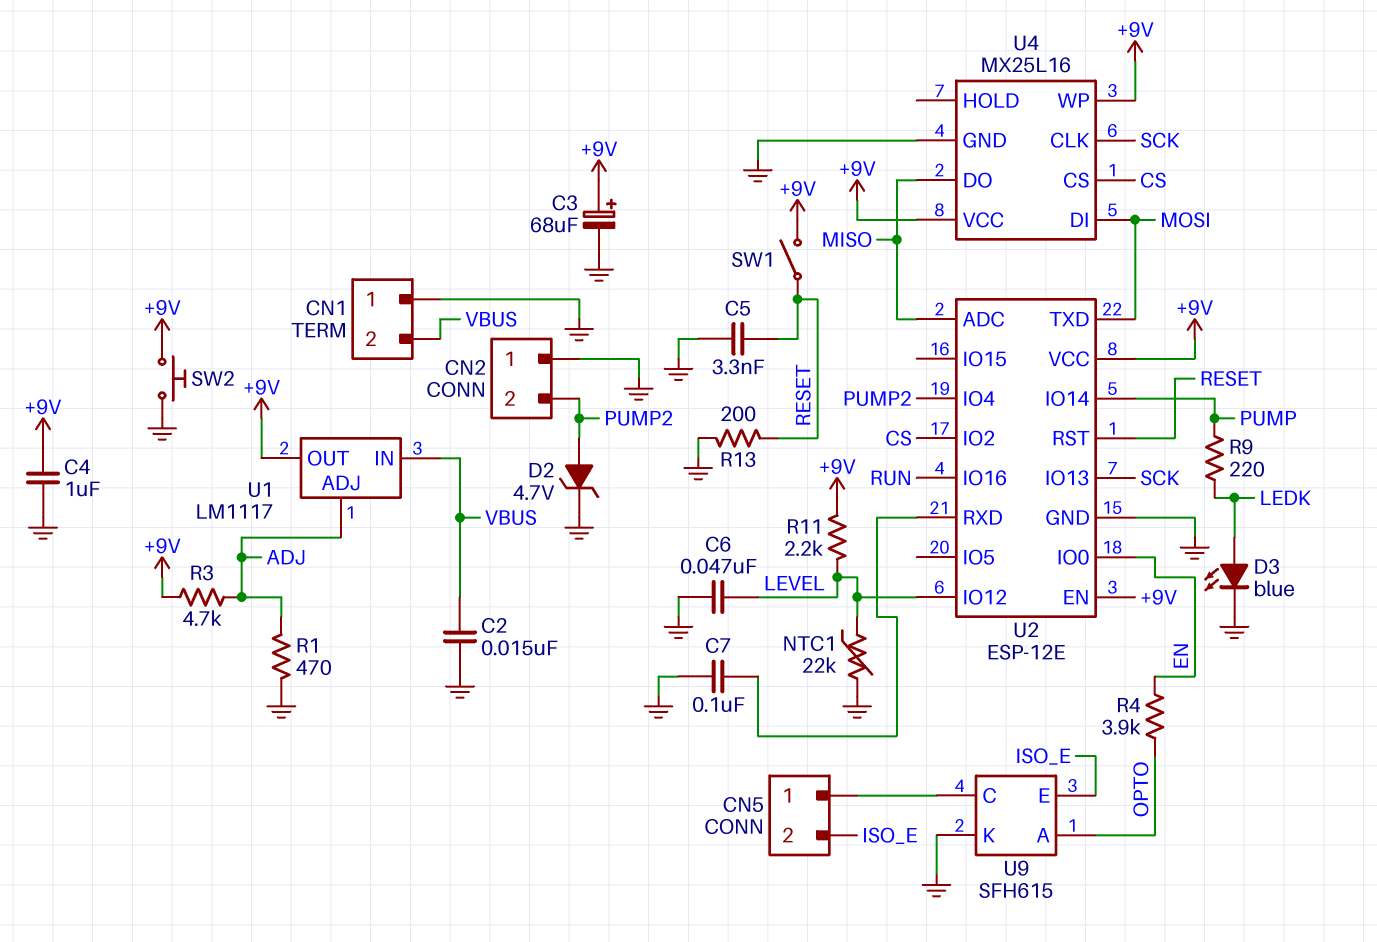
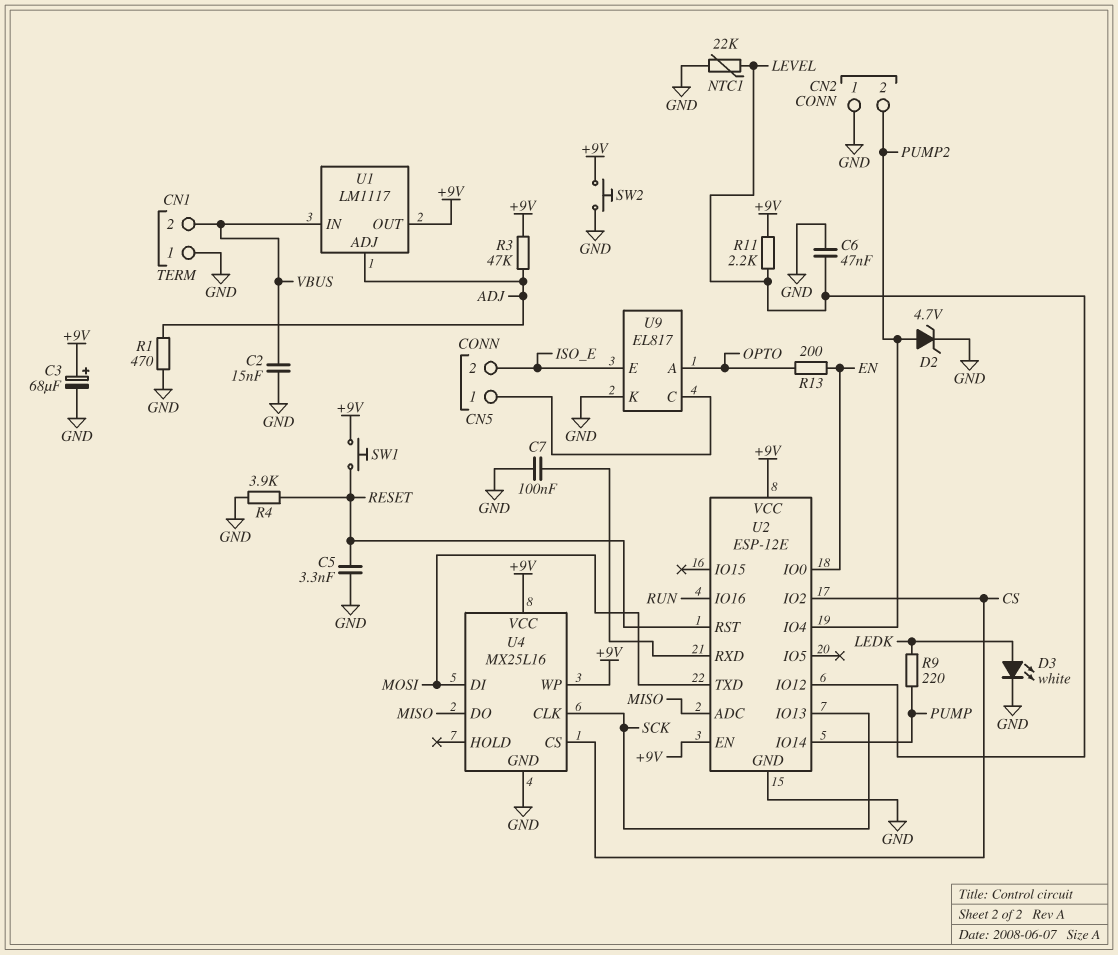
C4: 1uF (+9V, GND) -> none
D3: LED blue (A LEDK, K GND) -> LED white (A LEDK, K GND)
R3: 4.7k (+9V, ADJ) -> 47k (+9V, ADJ)
R4: 3.9k (EN, OPTO) -> 3.9k (GND, RESET)
R13: 200 (GND, RESET) -> 200 (EN, OPTO)
SW1: switch (+9V, RESET) -> button (+9V, RESET)
U9: SFH615 -> EL817

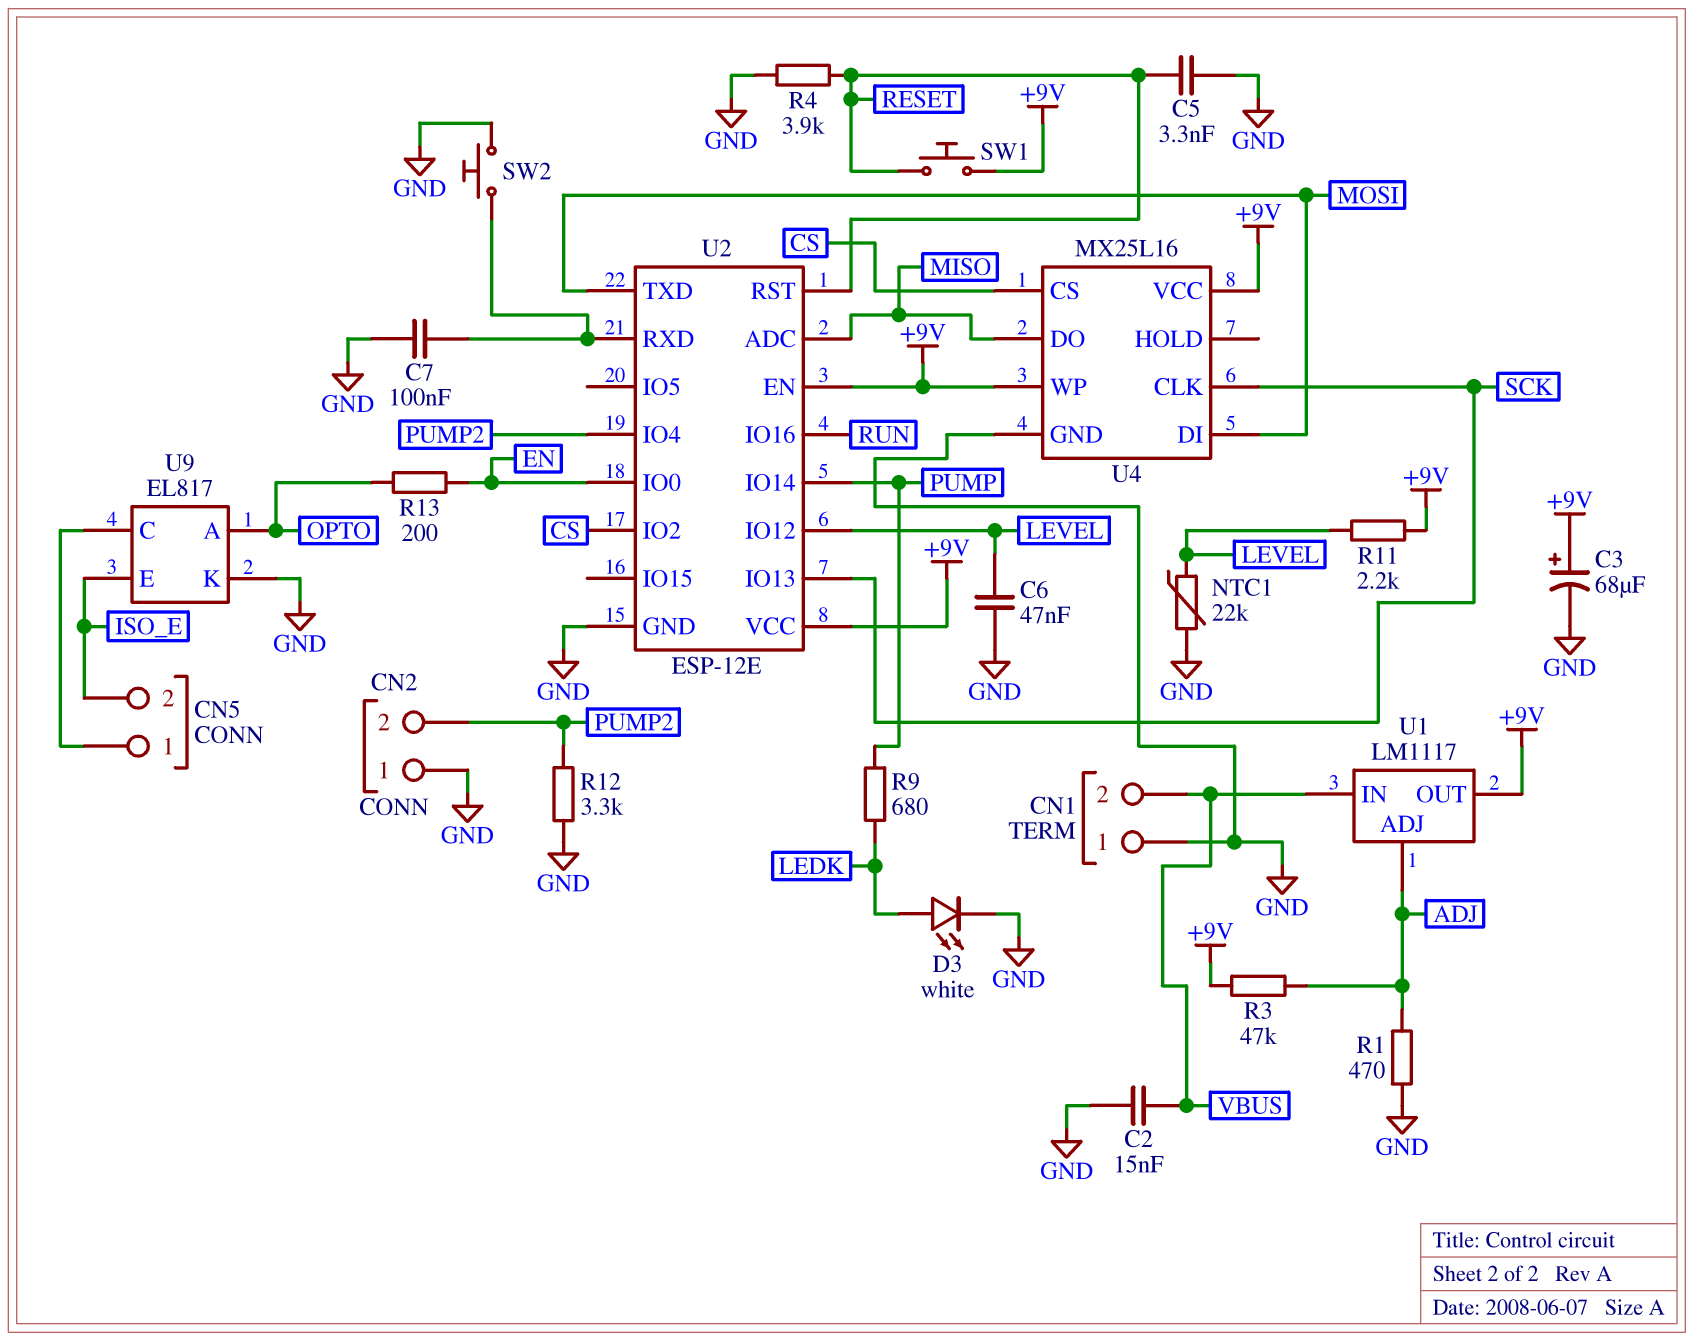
D2: zener 4.7V (A PUMP2, K GND) -> none
R9: 220 (LEDK, PUMP) -> 680 (LEDK, PUMP)
R12: none -> 3.3k (GND, PUMP2)
SW2: button (+9V, GND) -> button (GND, U2/RXD)

